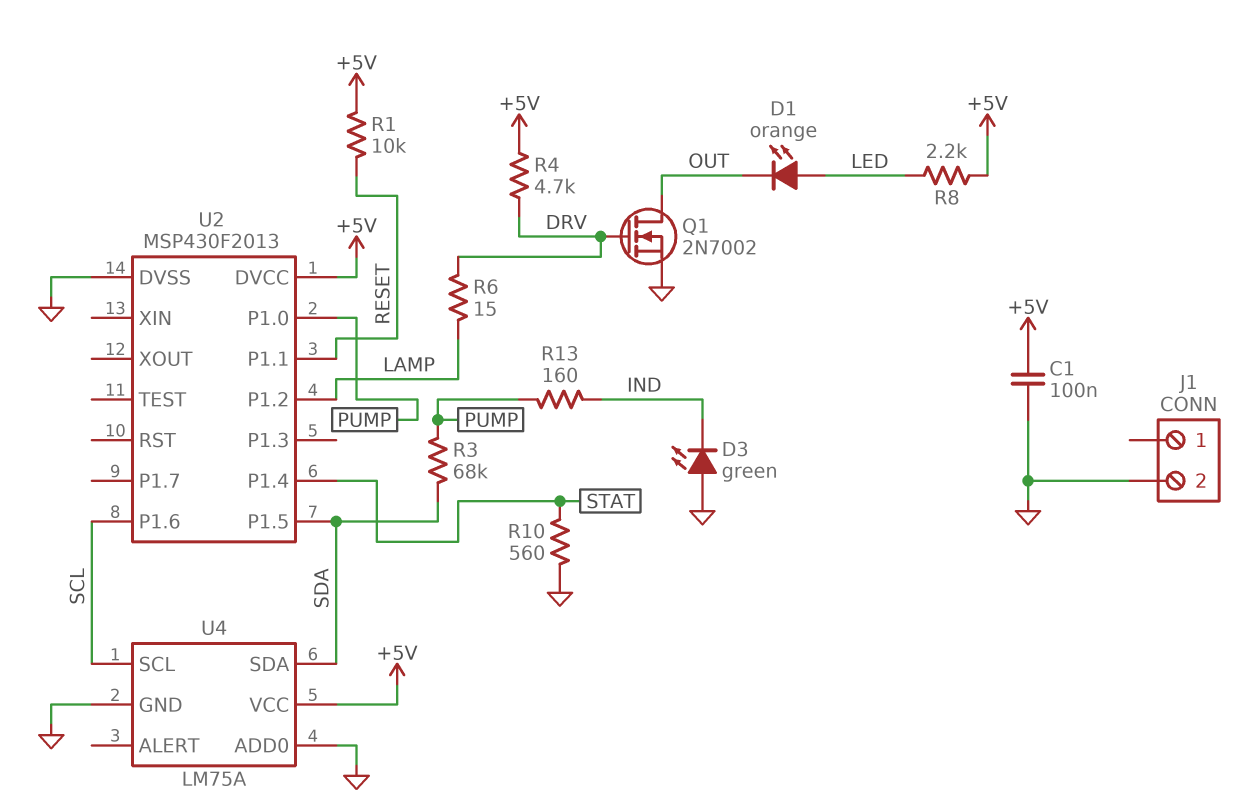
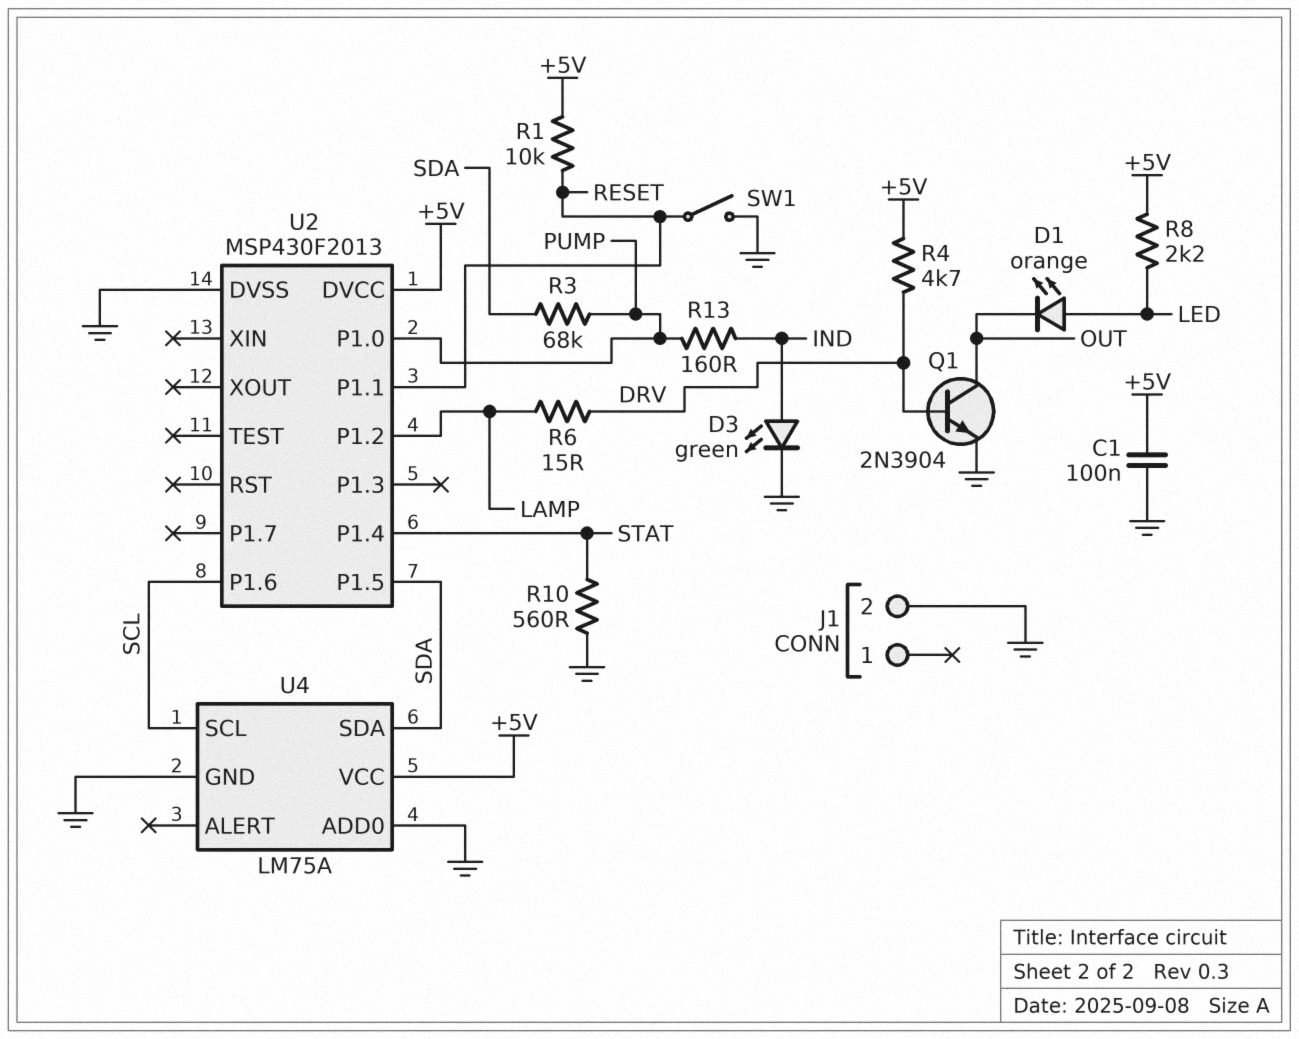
D3: LED green (A GND, K IND) -> LED green (A IND, K GND)
Q1: NMOS 2N7002 (G DRV, D OUT, S GND) -> NPN 2N3904 (B DRV, C OUT, E GND)
SW1: none -> switch (GND, RESET)

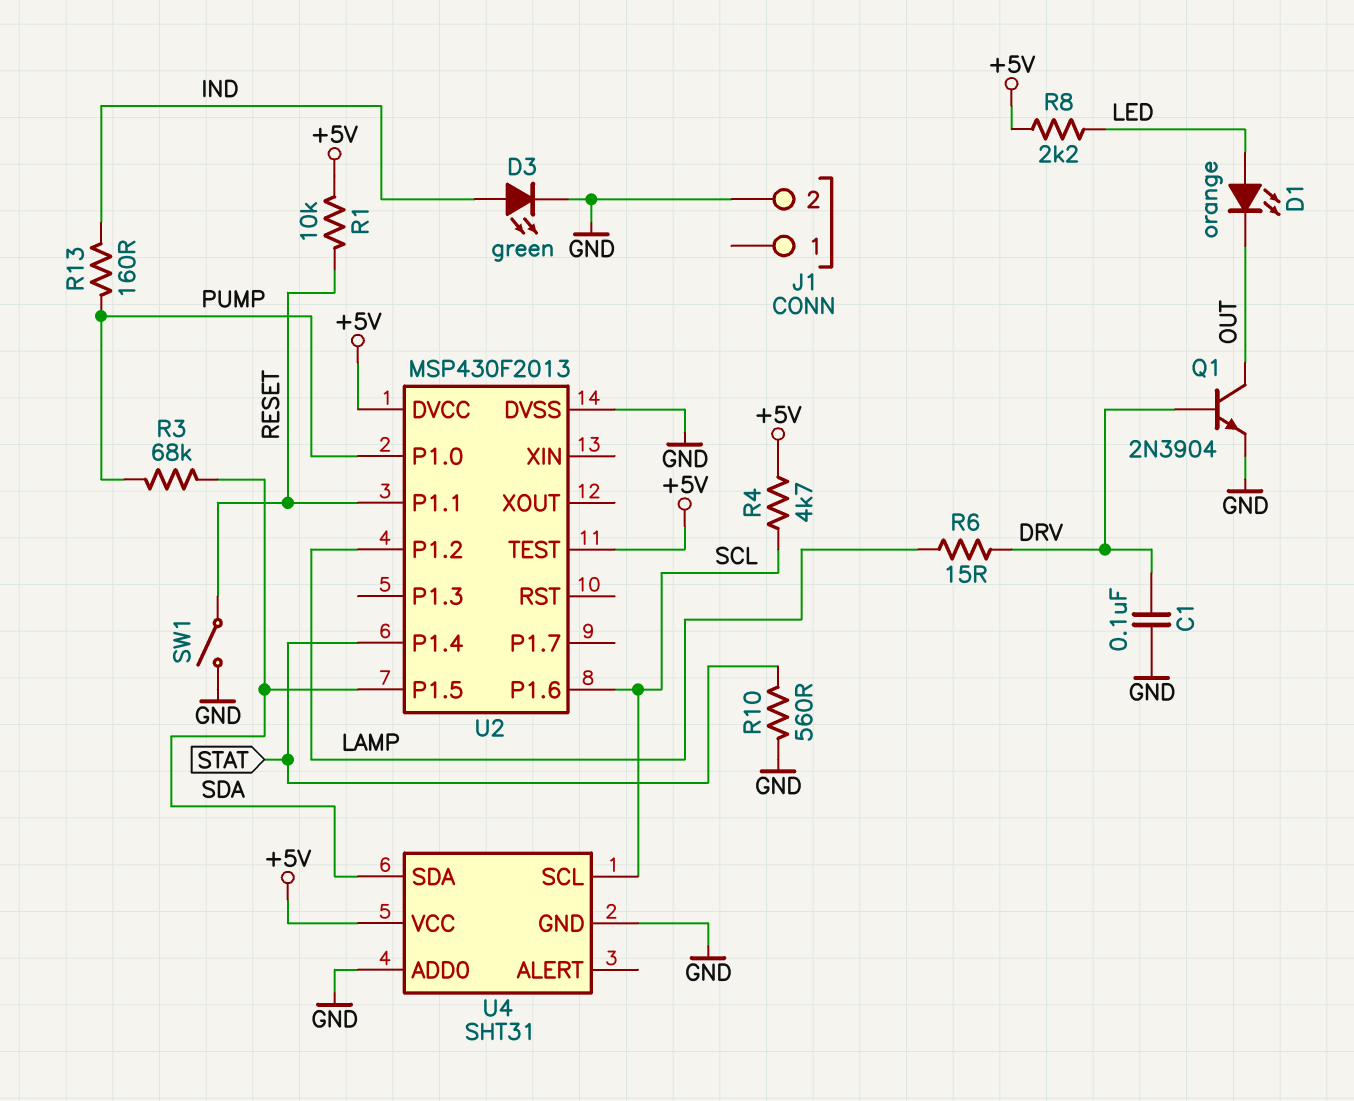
C1: 100nF (+5V, GND) -> 100nF (DRV, GND)
R4: 4.7k (+5V, DRV) -> 4.7k (+5V, SCL)
U2 pin TEST: none -> +5V
U4: LM75A -> SHT31

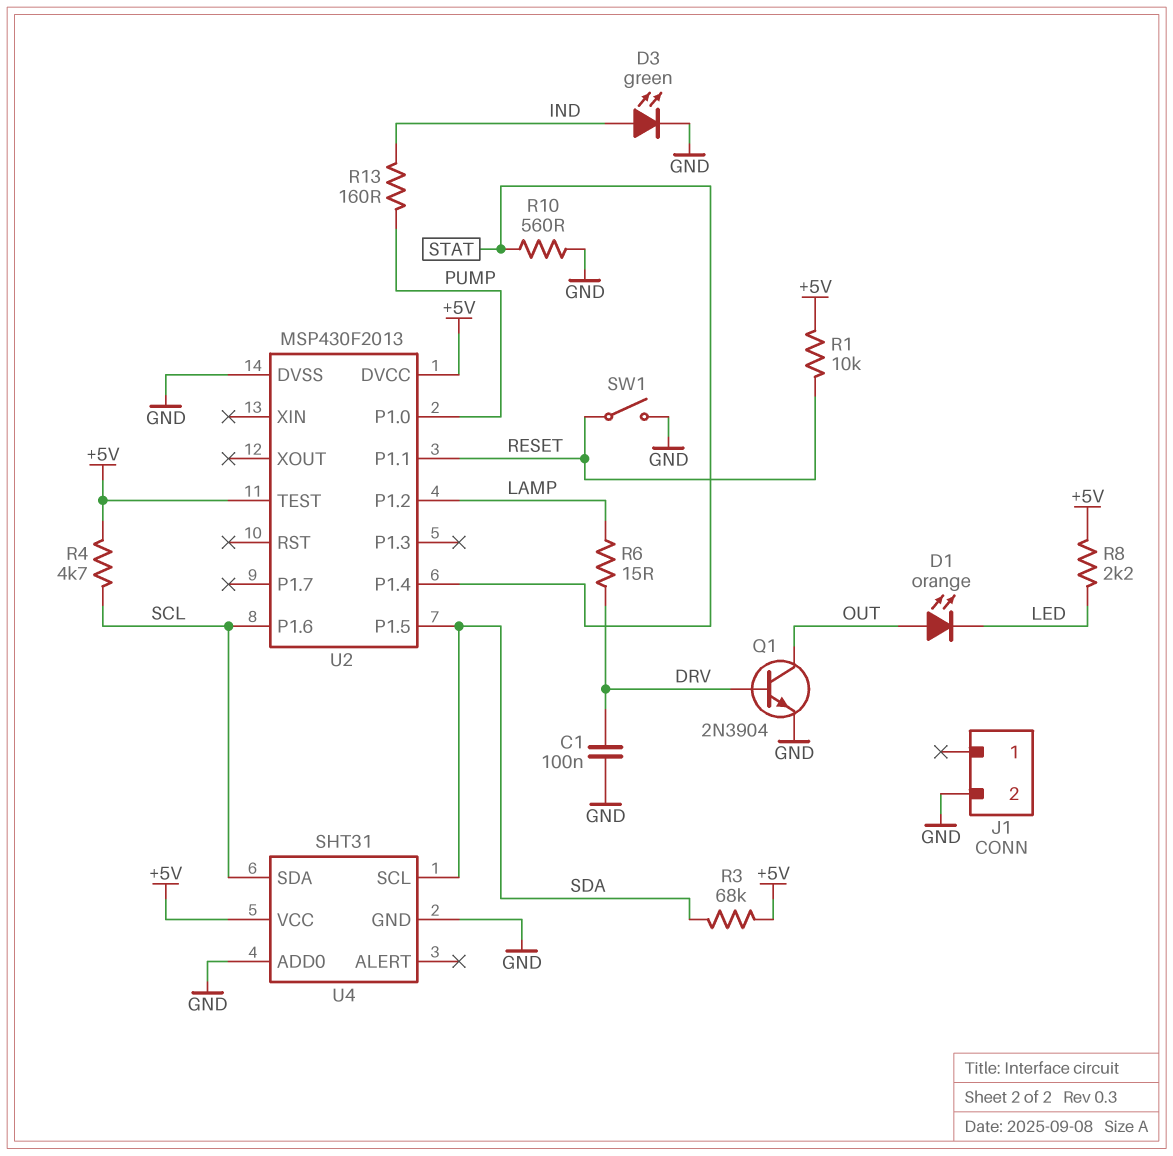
D1: LED orange (A LED, K OUT) -> LED orange (A OUT, K LED)
R3: 68k (PUMP, SDA) -> 68k (+5V, SDA)
U4 pin SCL: SCL -> SDA
U4 pin SDA: SDA -> SCL

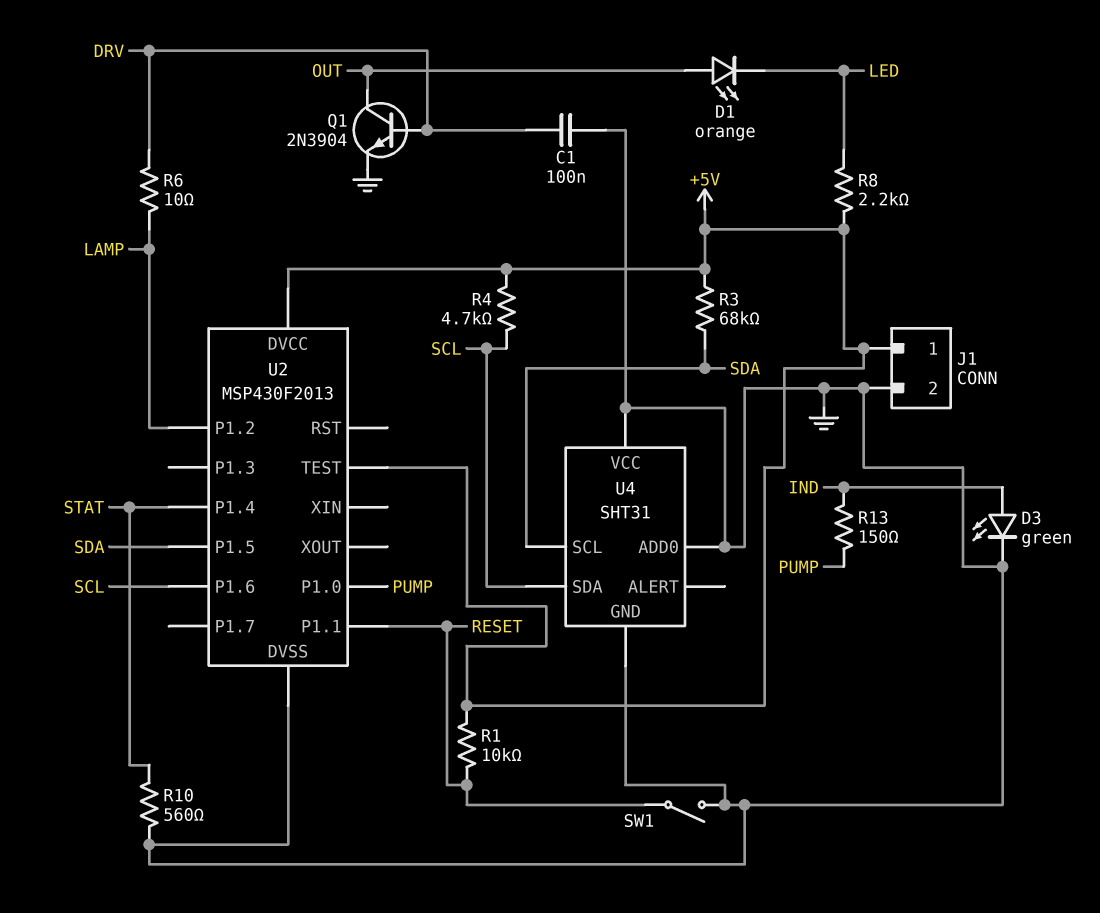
J1 pin 1: none -> +5V
R6: 15 (DRV, LAMP) -> 10 (DRV, LAMP)
R13: 160 (IND, PUMP) -> 150 (IND, PUMP)
U4 pin VCC: +5V -> GND

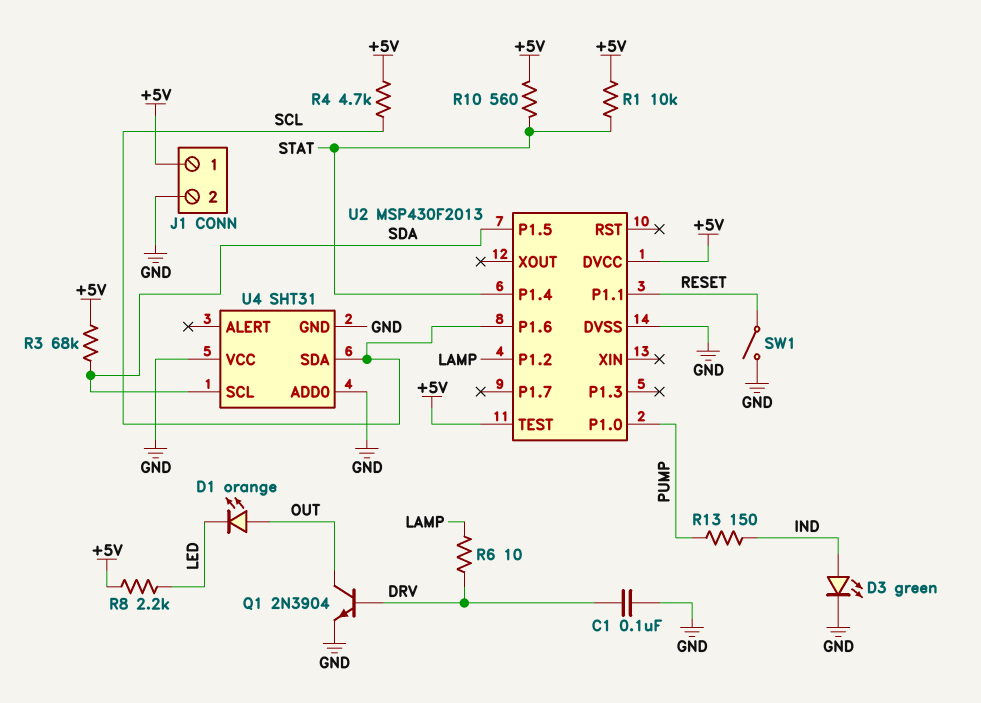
R1: 10k (+5V, RESET) -> 10k (+5V, STAT)
R10: 560 (GND, STAT) -> 560 (+5V, STAT)

